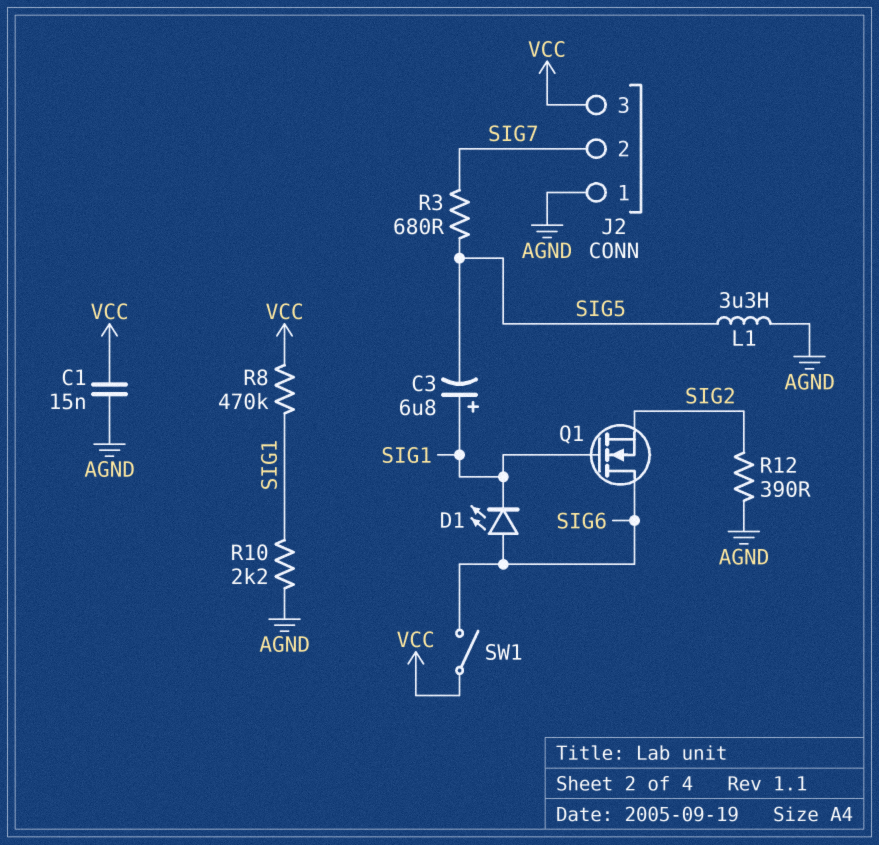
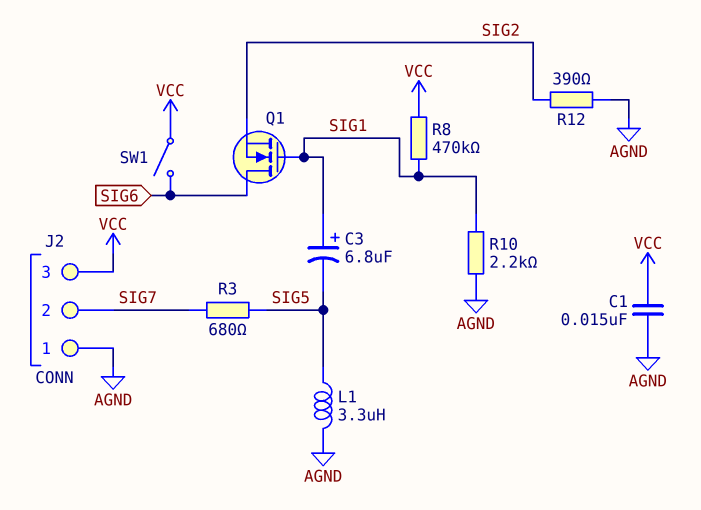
D1: LED (A SIG6, K SIG1) -> none

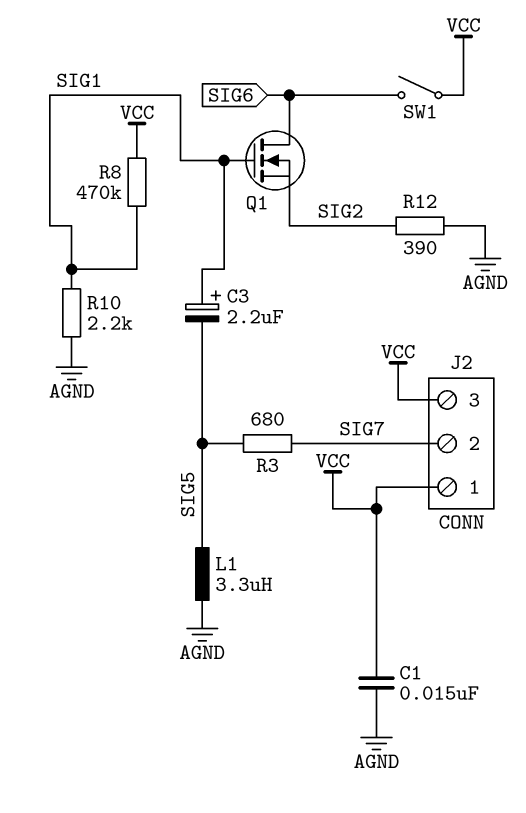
C3: 6.8uF (plus SIG1, minus SIG5) -> 2.2uF (plus SIG1, minus SIG5)
J2 pin 1: AGND -> VCC

